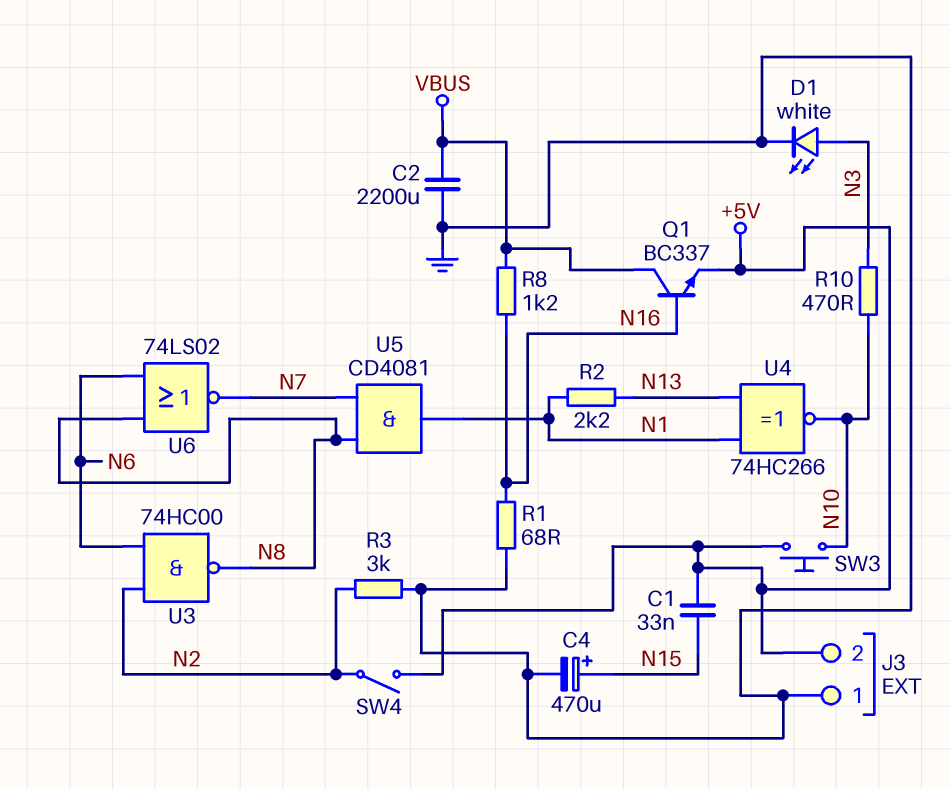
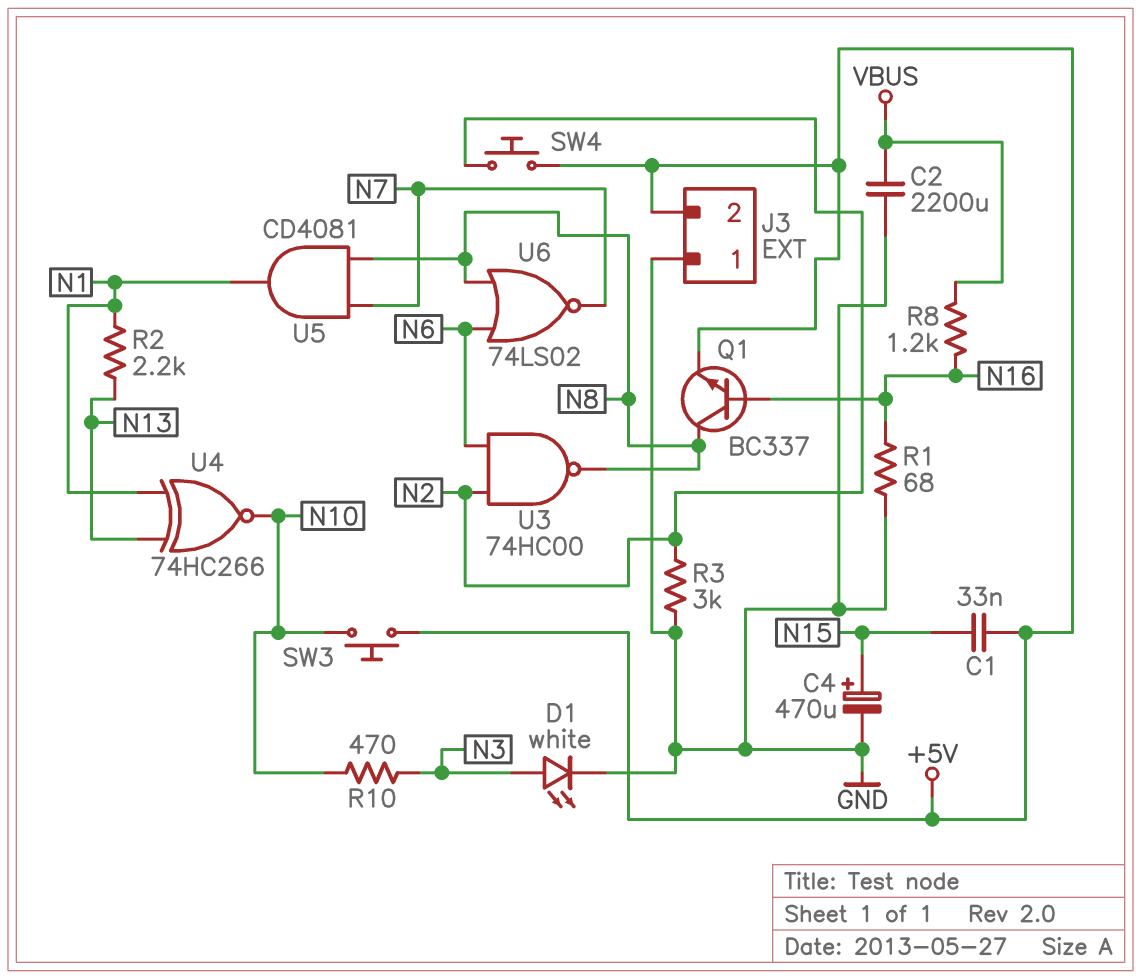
Q1: NPN BC337 (B N16, C VBUS, E +5V) -> NPN BC337 (B N16, C N8, E +5V)
SW4: switch (+5V, N2) -> button (+5V, N2)

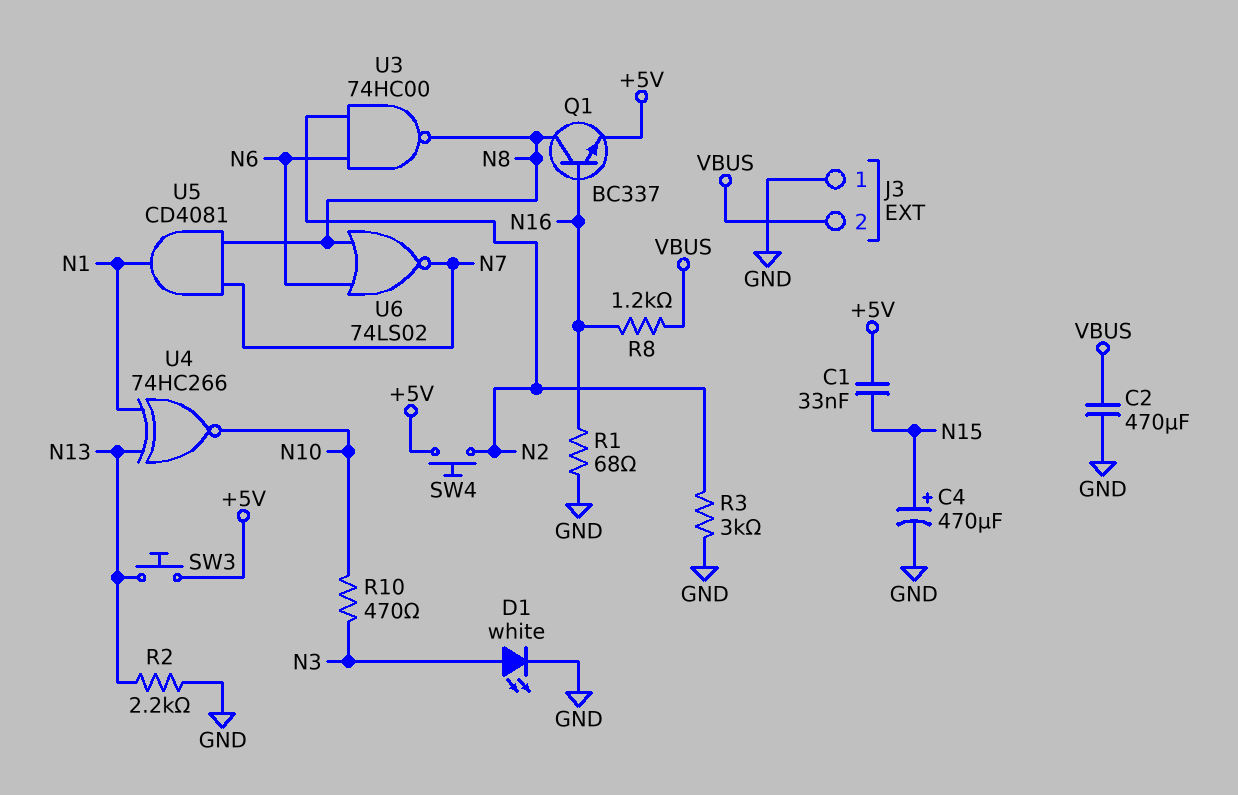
C2: 2200uF (GND, VBUS) -> 470uF (GND, VBUS)
J3 pin 2: +5V -> VBUS
R2: 2.2k (N1, N13) -> 2.2k (GND, N13)
SW3: button (+5V, N10) -> button (+5V, N13)

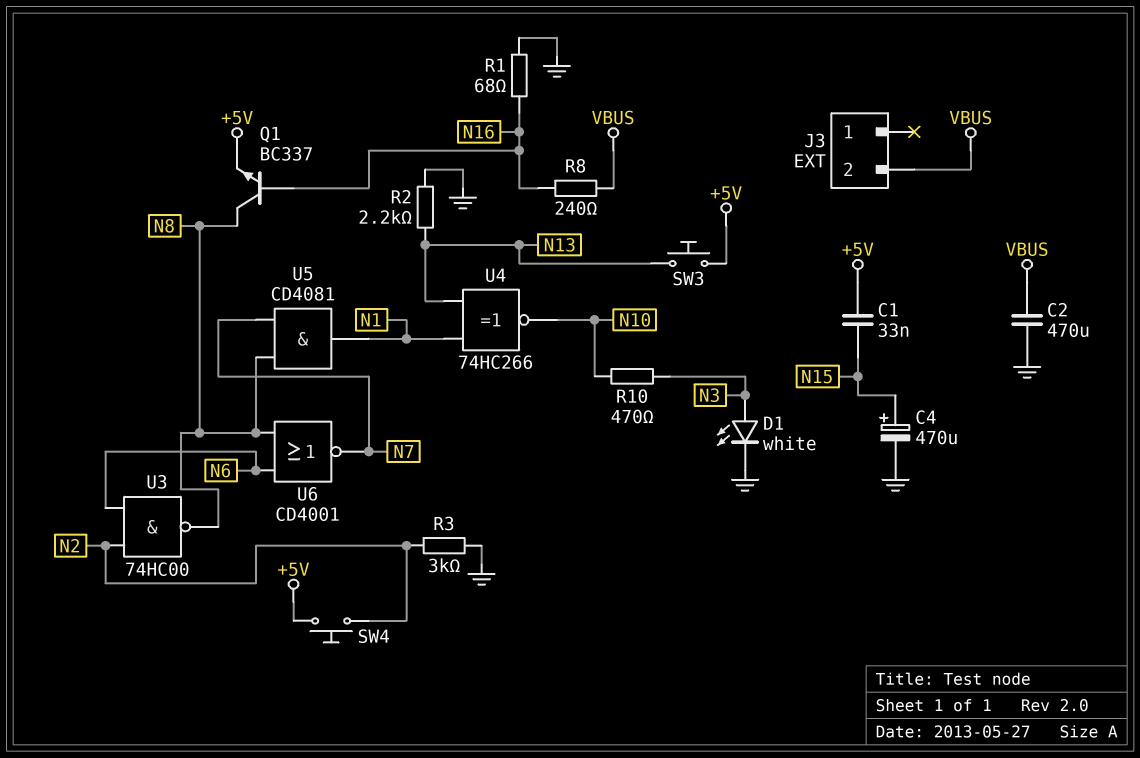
J3 pin 1: GND -> none
R8: 1.2k (N16, VBUS) -> 240 (N16, VBUS)
U6: NOR 74LS02 (in N6, in N8, out N7) -> NOR CD4001 (in N6, in N8, out N7)

